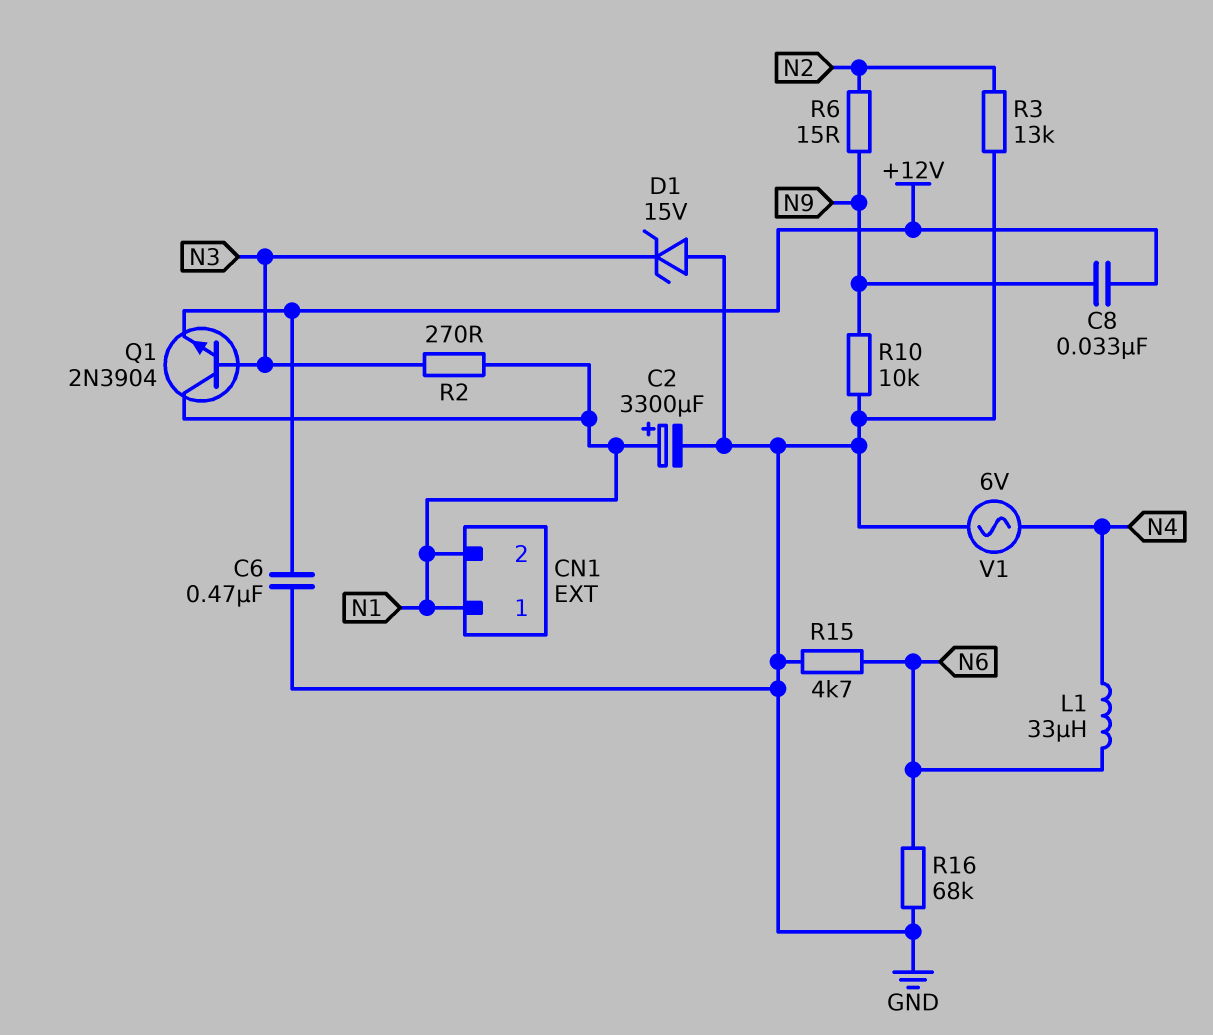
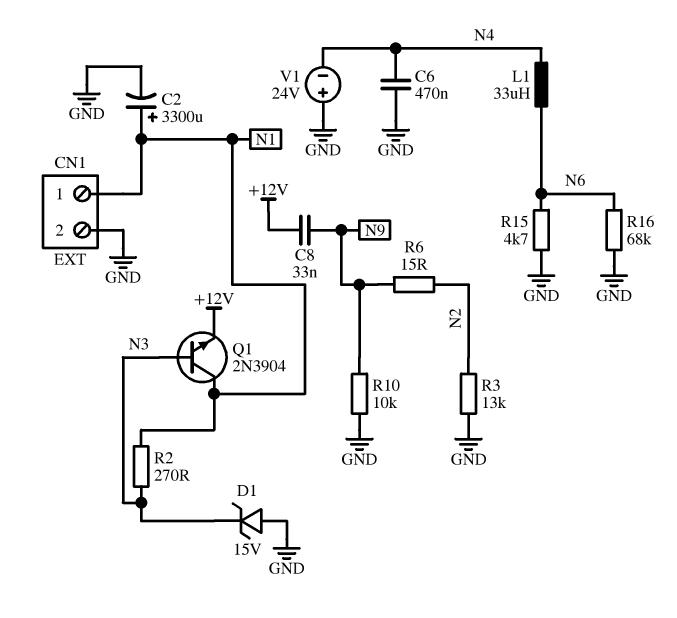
C6: 470nF (+12V, GND) -> 470nF (GND, N4)
CN1 pin 2: N1 -> GND
V1: AC 6V (GND, N4) -> 24V (plus GND, minus N4)

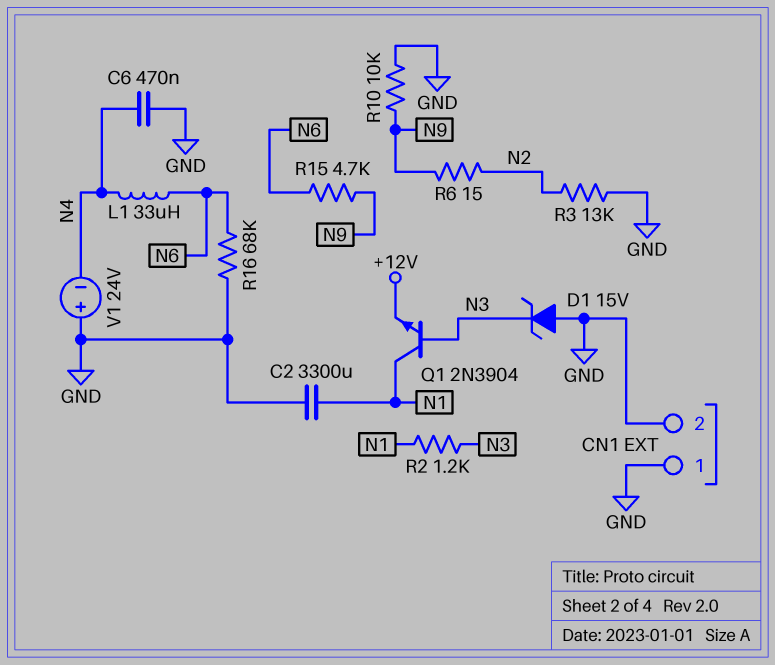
C2: 3300uF (plus N1, minus GND) -> 3300uF (GND, N1)
C8: 33nF (+12V, N9) -> none
CN1 pin 1: N1 -> GND
R2: 270 (N1, N3) -> 1.2k (N1, N3)
R15: 4.7k (GND, N6) -> 4.7k (N6, N9)

